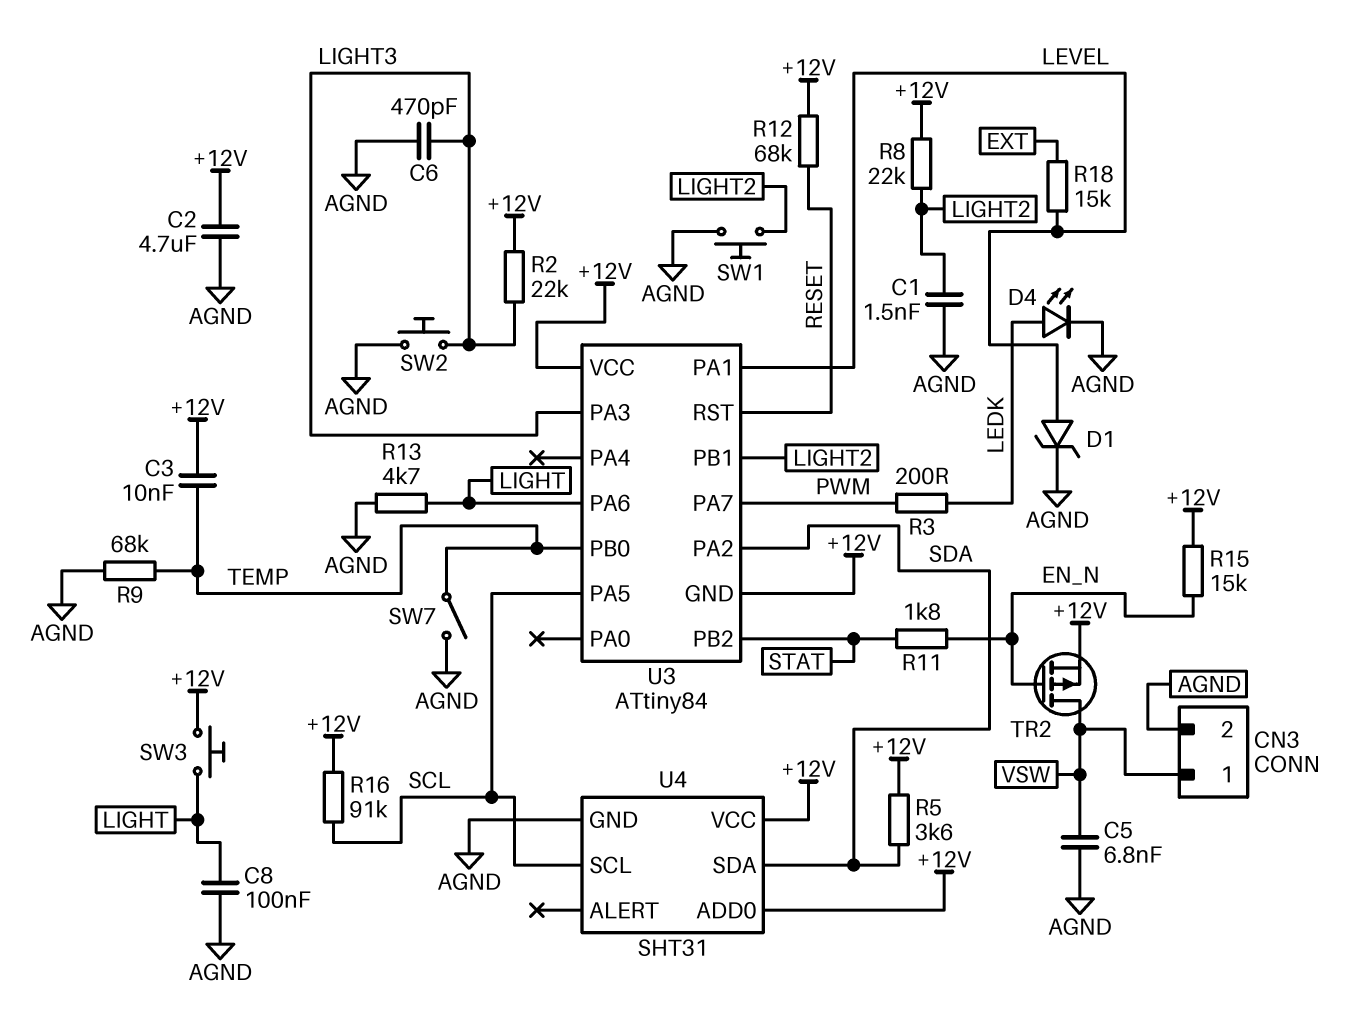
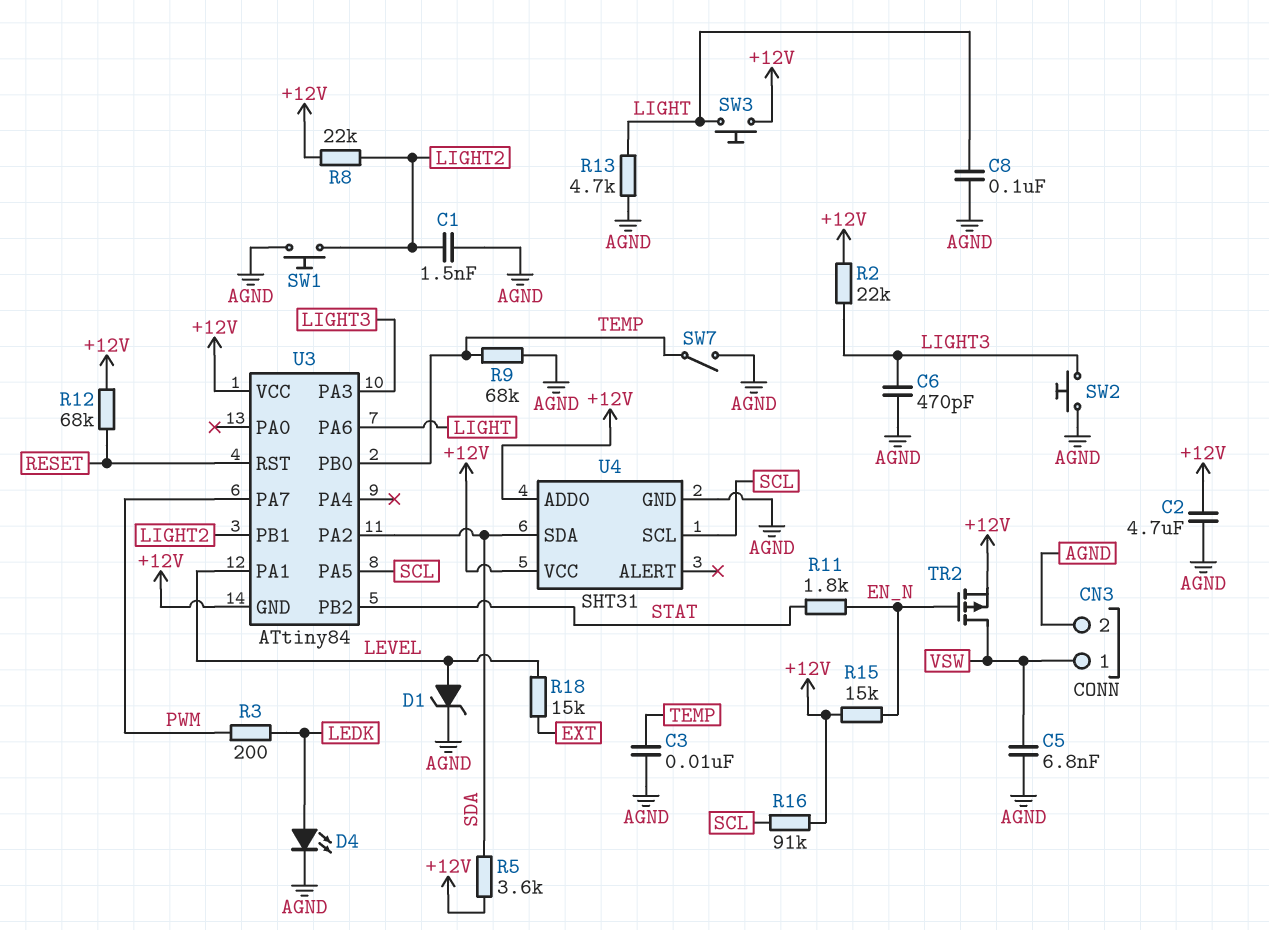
C3: 10nF (+12V, TEMP) -> 10nF (AGND, TEMP)

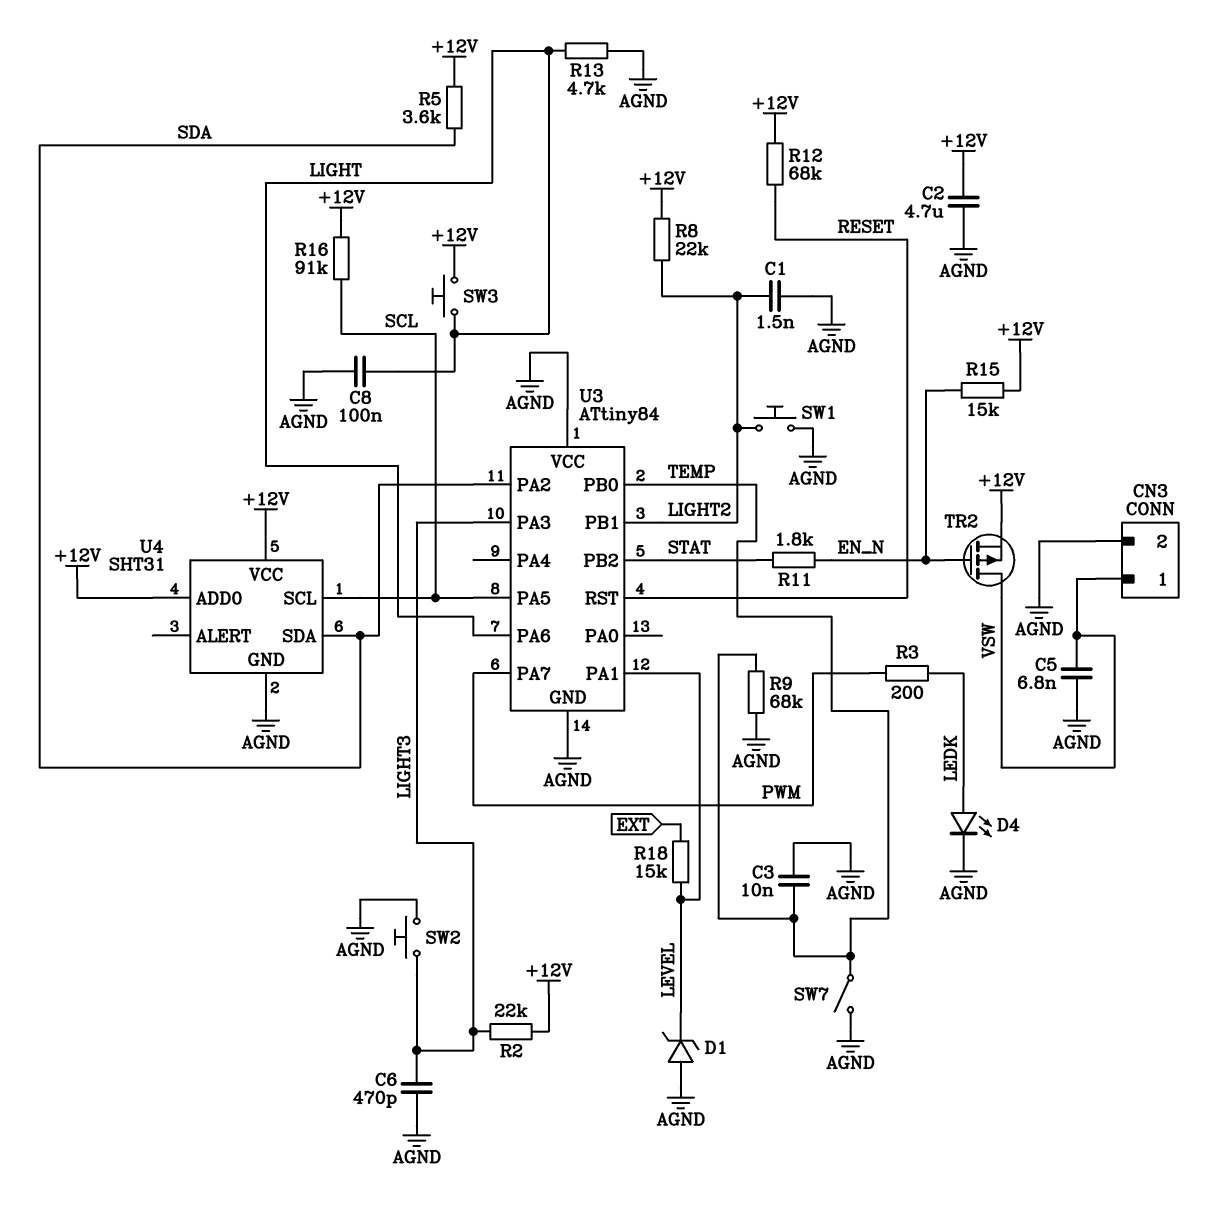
D1: zener (A LEVEL, K AGND) -> zener (A AGND, K LEVEL)
U3 pin GND: +12V -> AGND
U3 pin VCC: +12V -> AGND

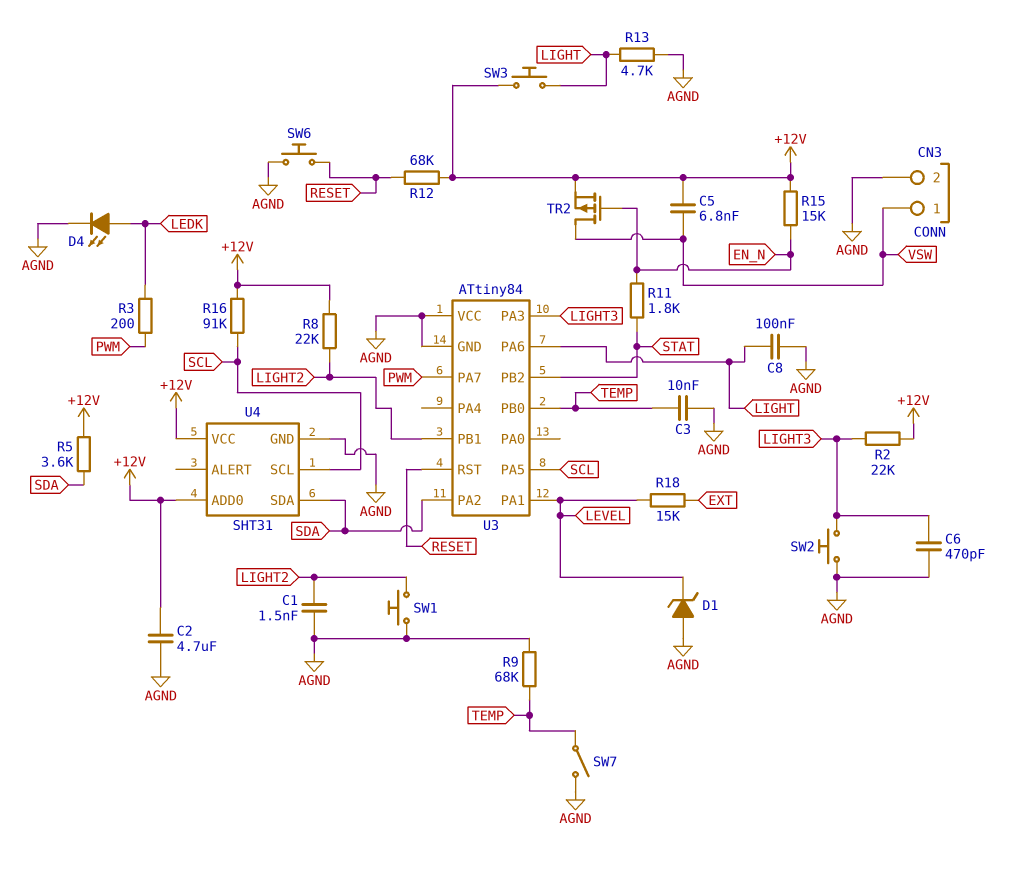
C5: 6.8nF (AGND, VSW) -> 6.8nF (+12V, VSW)
SW6: none -> button (AGND, RESET)

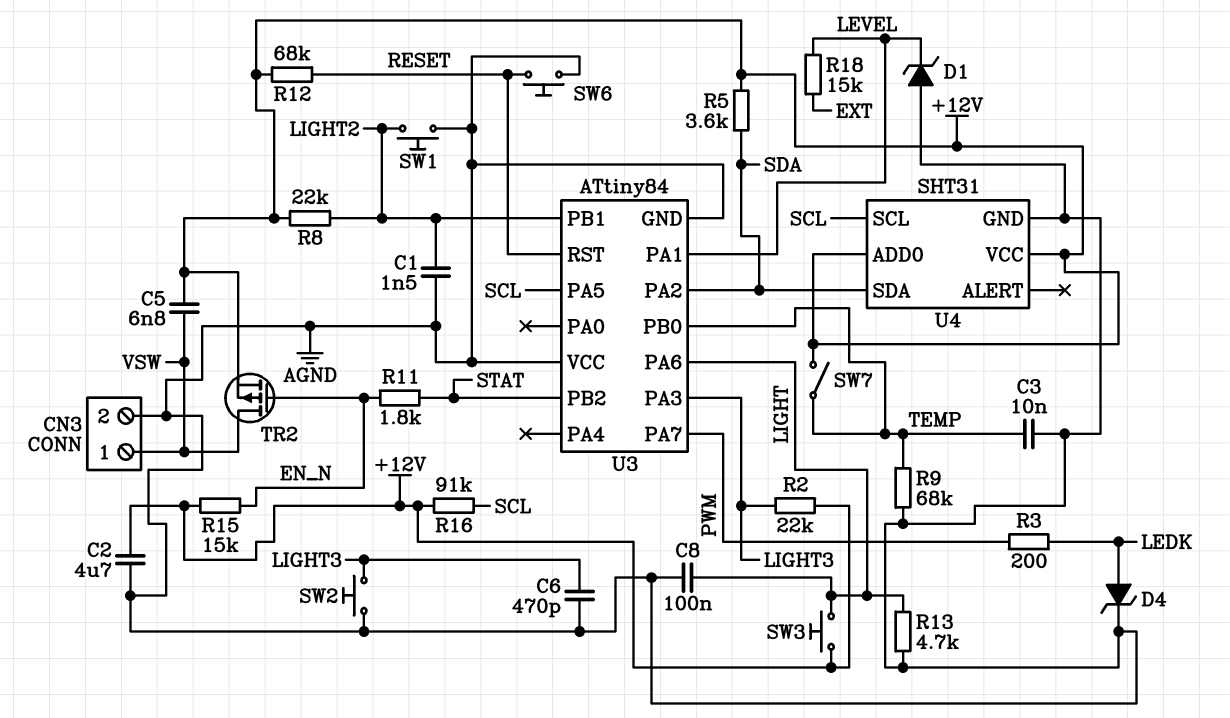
D4: LED (A LEDK, K AGND) -> zener (A LEDK, K AGND)
SW7: switch (AGND, TEMP) -> switch (+12V, TEMP)

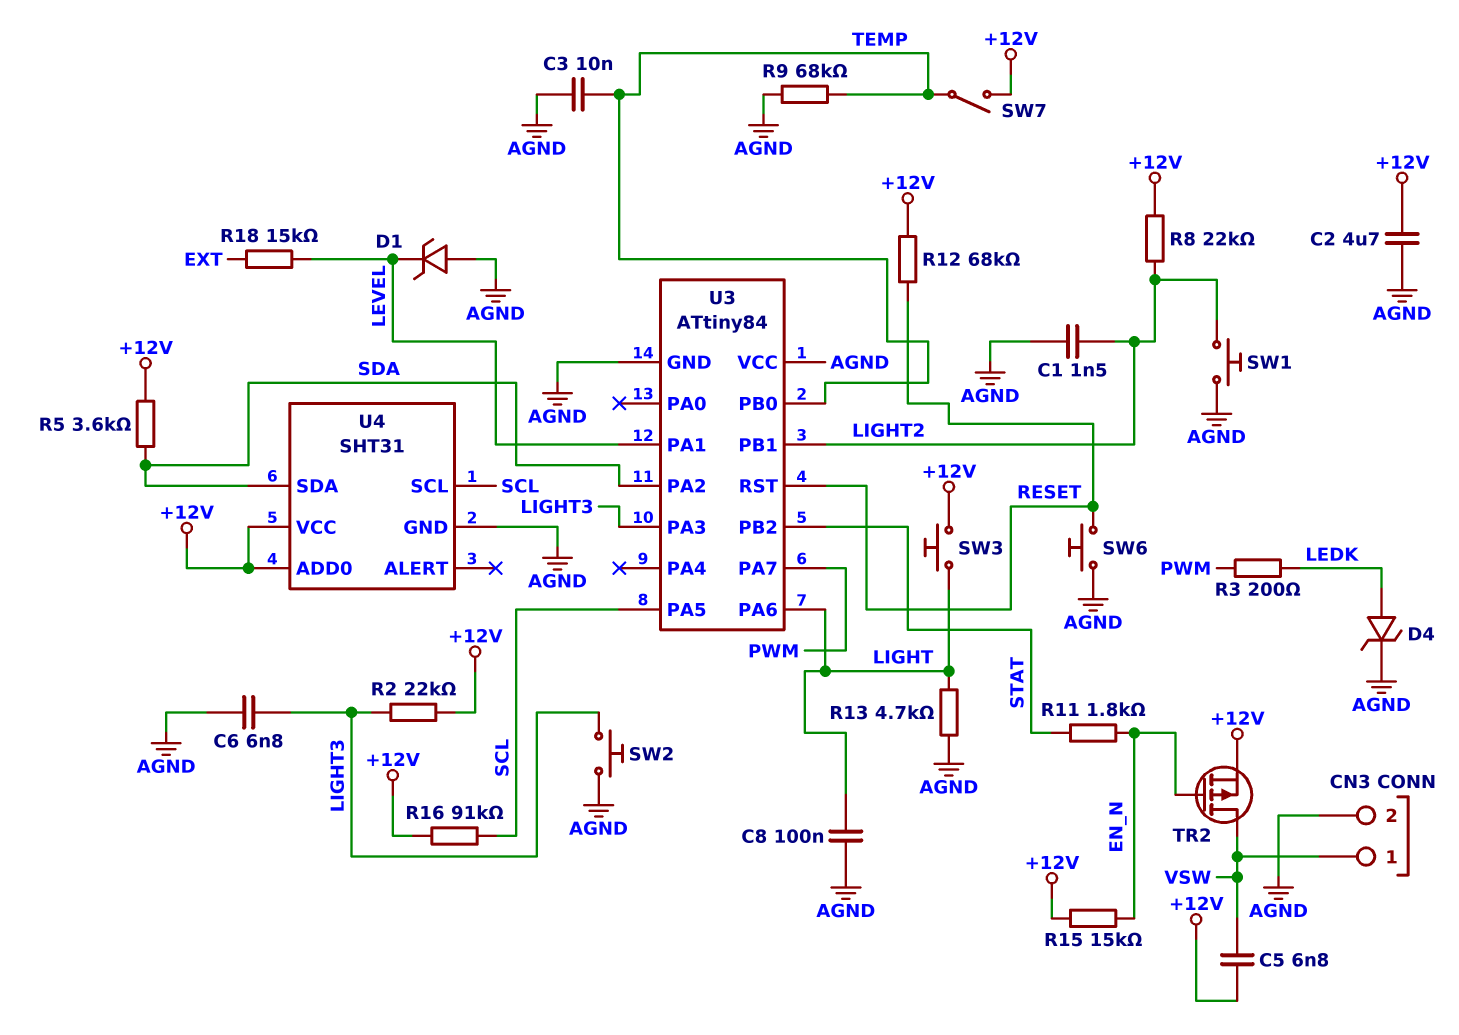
C6: 470pF (AGND, LIGHT3) -> 6.8nF (AGND, LIGHT3)

